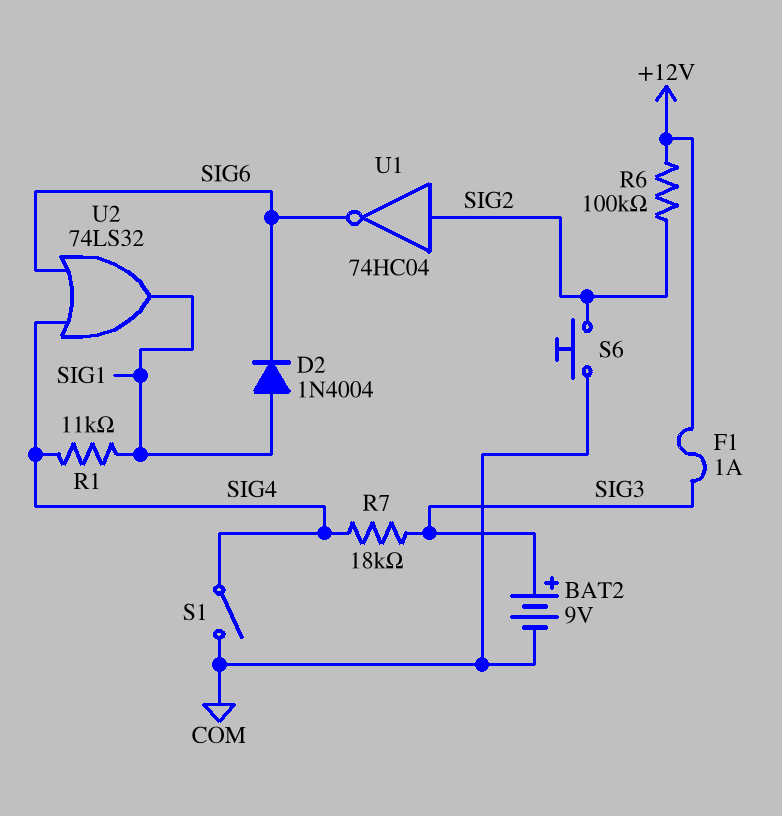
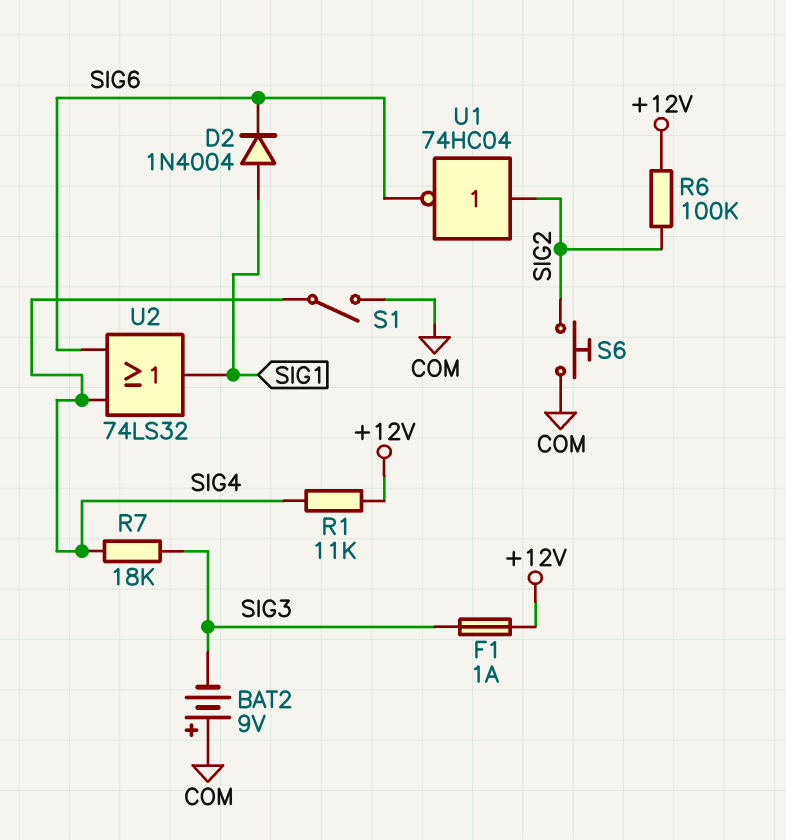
BAT2: 9V (plus SIG3, minus COM) -> 9V (plus COM, minus SIG3)
R1: 11k (SIG1, SIG4) -> 11k (+12V, SIG4)

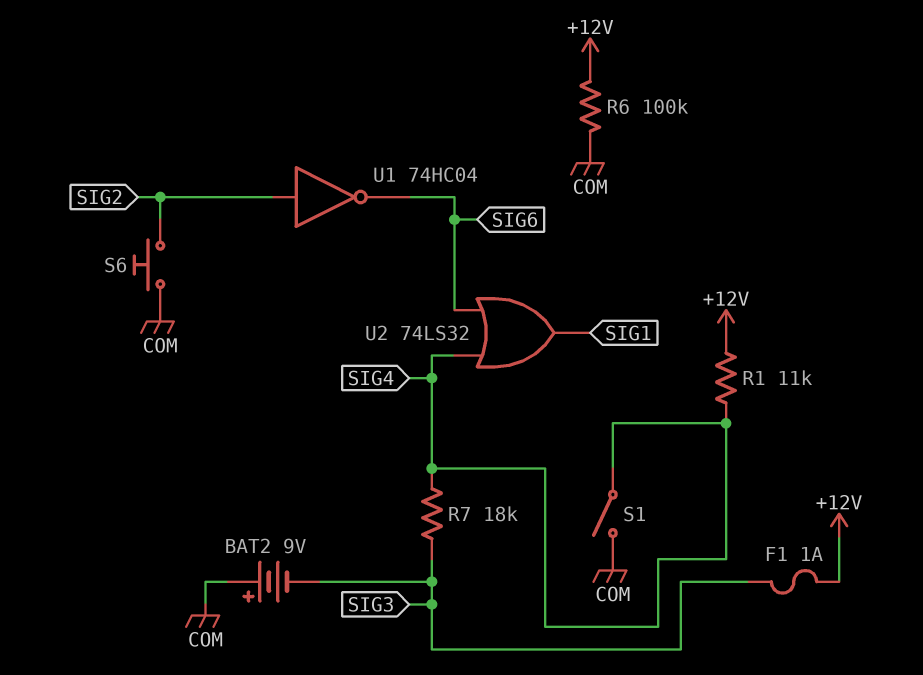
D2: diode 1N4004 (A SIG1, K SIG6) -> none
R6: 100k (+12V, SIG2) -> 100k (+12V, COM)

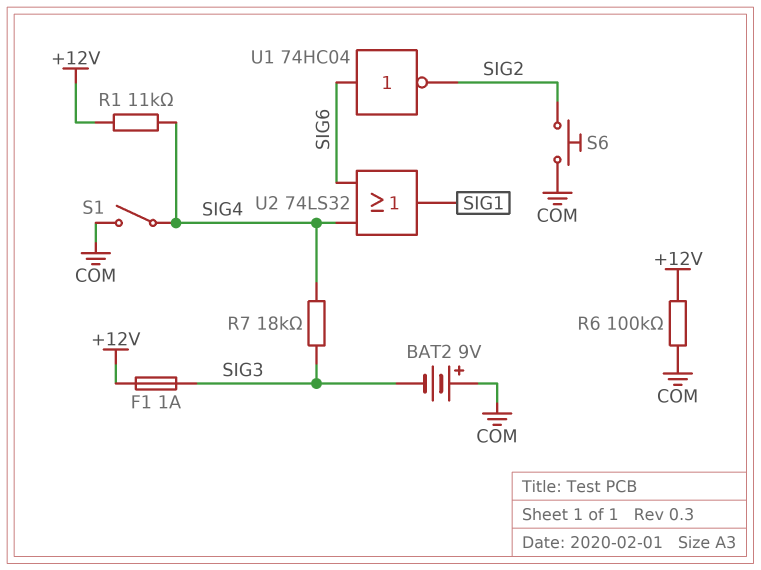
U1: NOT 74HC04 (in SIG2, out SIG6) -> NOT 74HC04 (in SIG6, out SIG2)

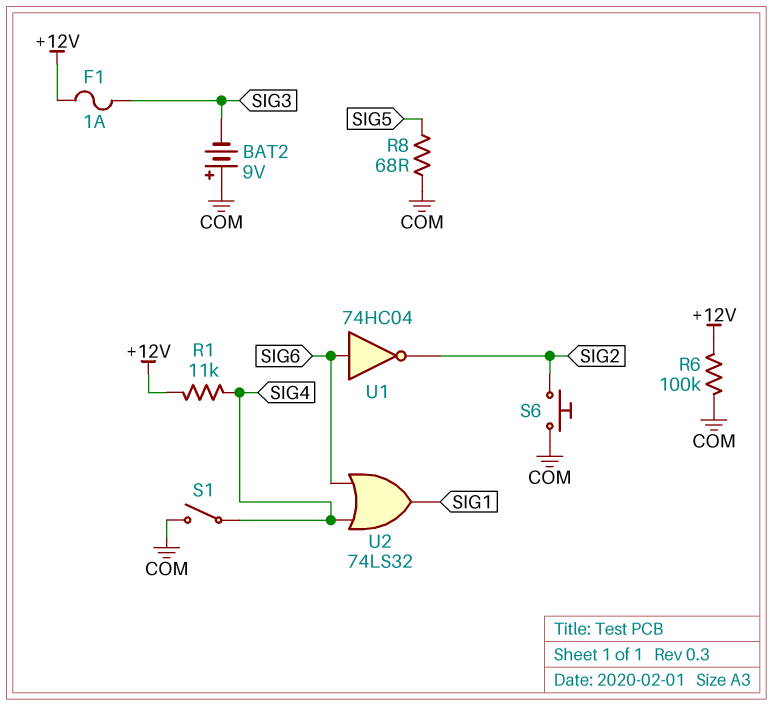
R7: 18k (SIG3, SIG4) -> none
R8: none -> 68 (COM, SIG5)

